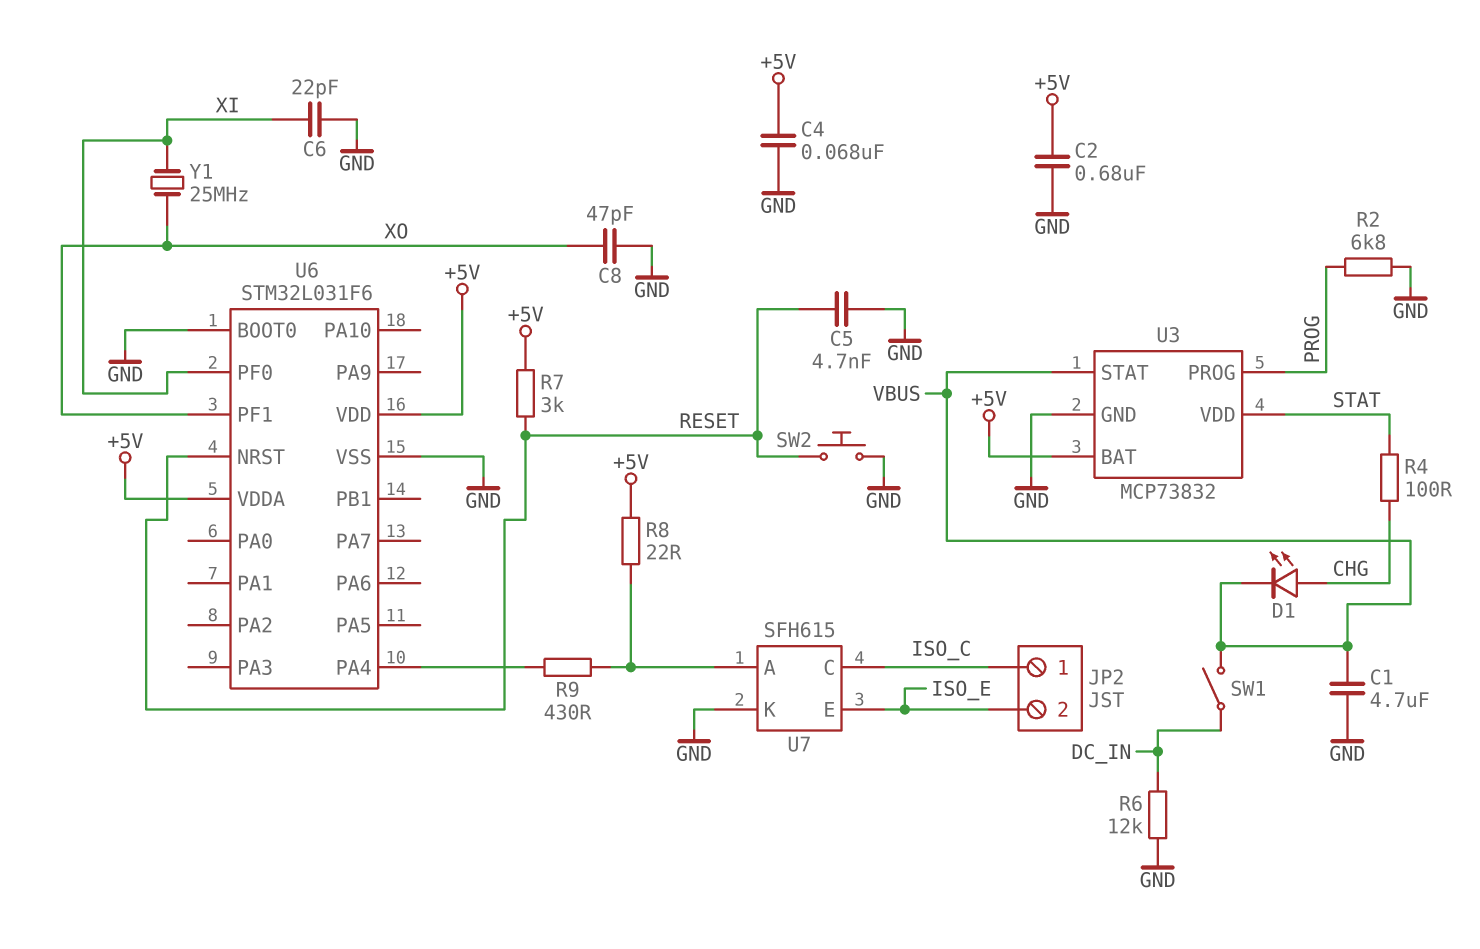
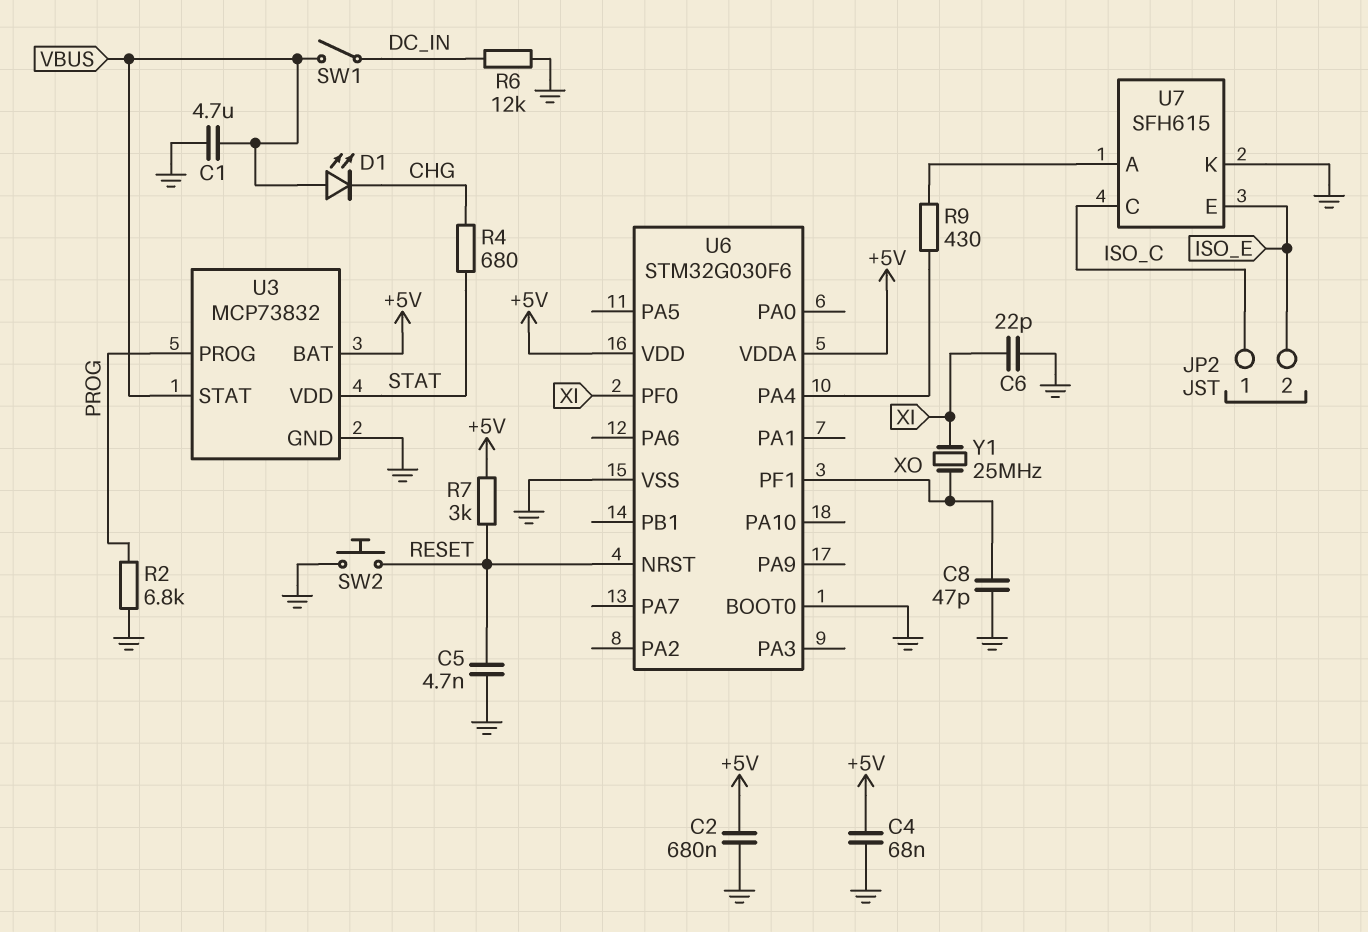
D1: LED (A CHG, K VBUS) -> LED (A VBUS, K CHG)
R4: 100 (CHG, STAT) -> 680 (CHG, STAT)
R8: 22 (+5V, U7/A) -> none
U6: STM32L031F6 -> STM32G030F6

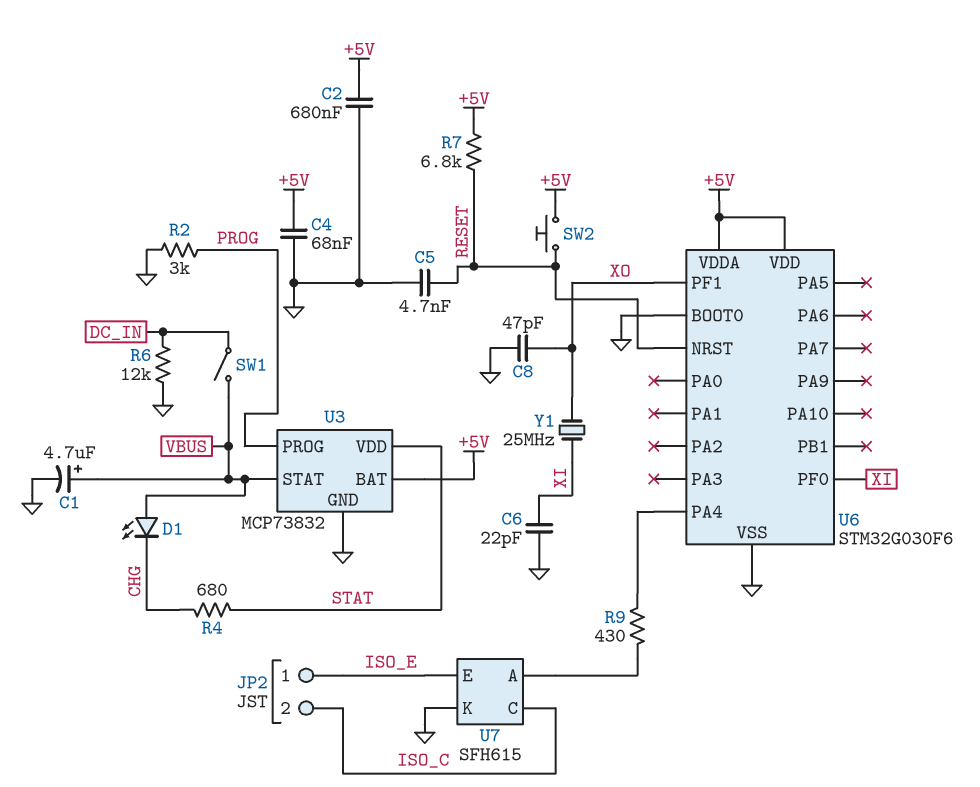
C1: 4.7uF (GND, VBUS) -> 4.7uF (plus VBUS, minus GND)
JP2 pin 1: ISO_C -> ISO_E
JP2 pin 2: ISO_E -> ISO_C
R2: 6.8k (GND, PROG) -> 3k (GND, PROG)
R7: 3k (+5V, RESET) -> 6.8k (+5V, RESET)
SW2: button (GND, RESET) -> button (+5V, RESET)

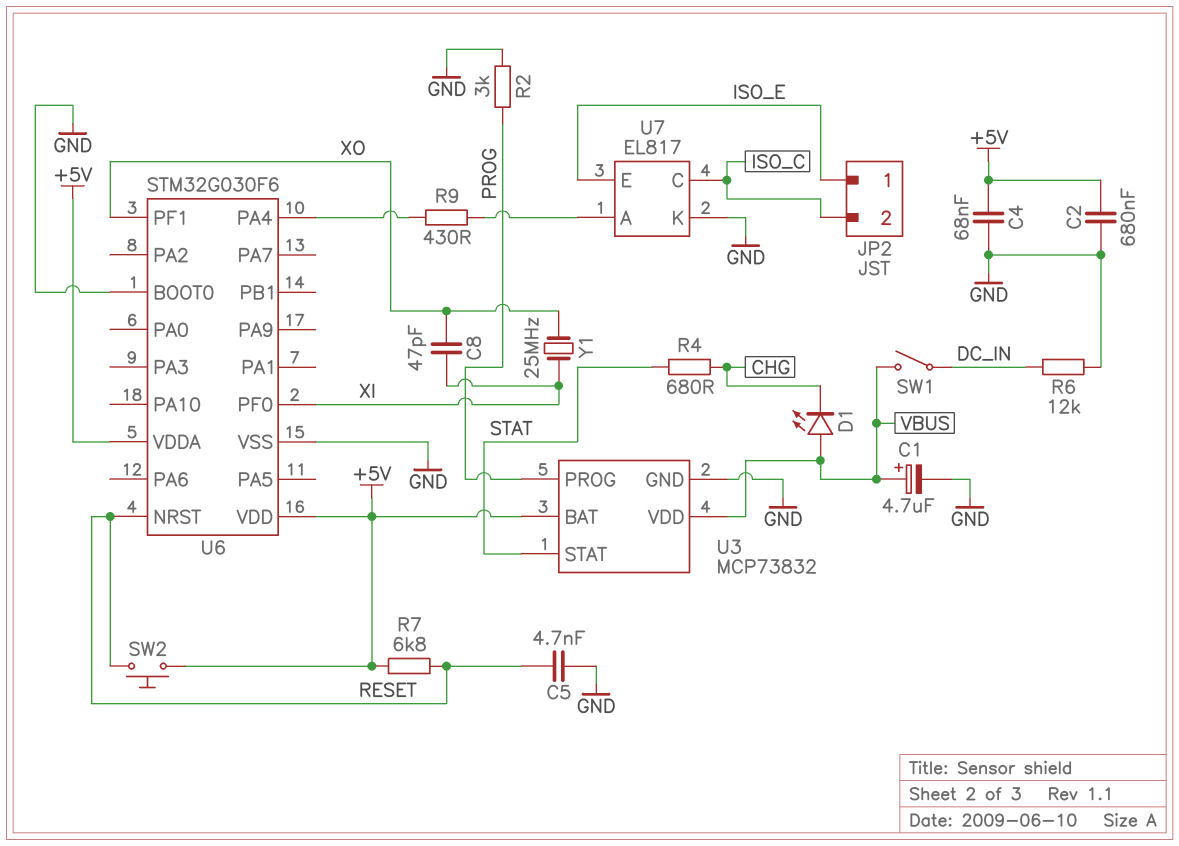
C6: 22pF (GND, XI) -> none
C8: 47pF (GND, XO) -> 47pF (XI, XO)
U3 pin STAT: VBUS -> STAT
U3 pin VDD: STAT -> VBUS
U7: SFH615 -> EL817

